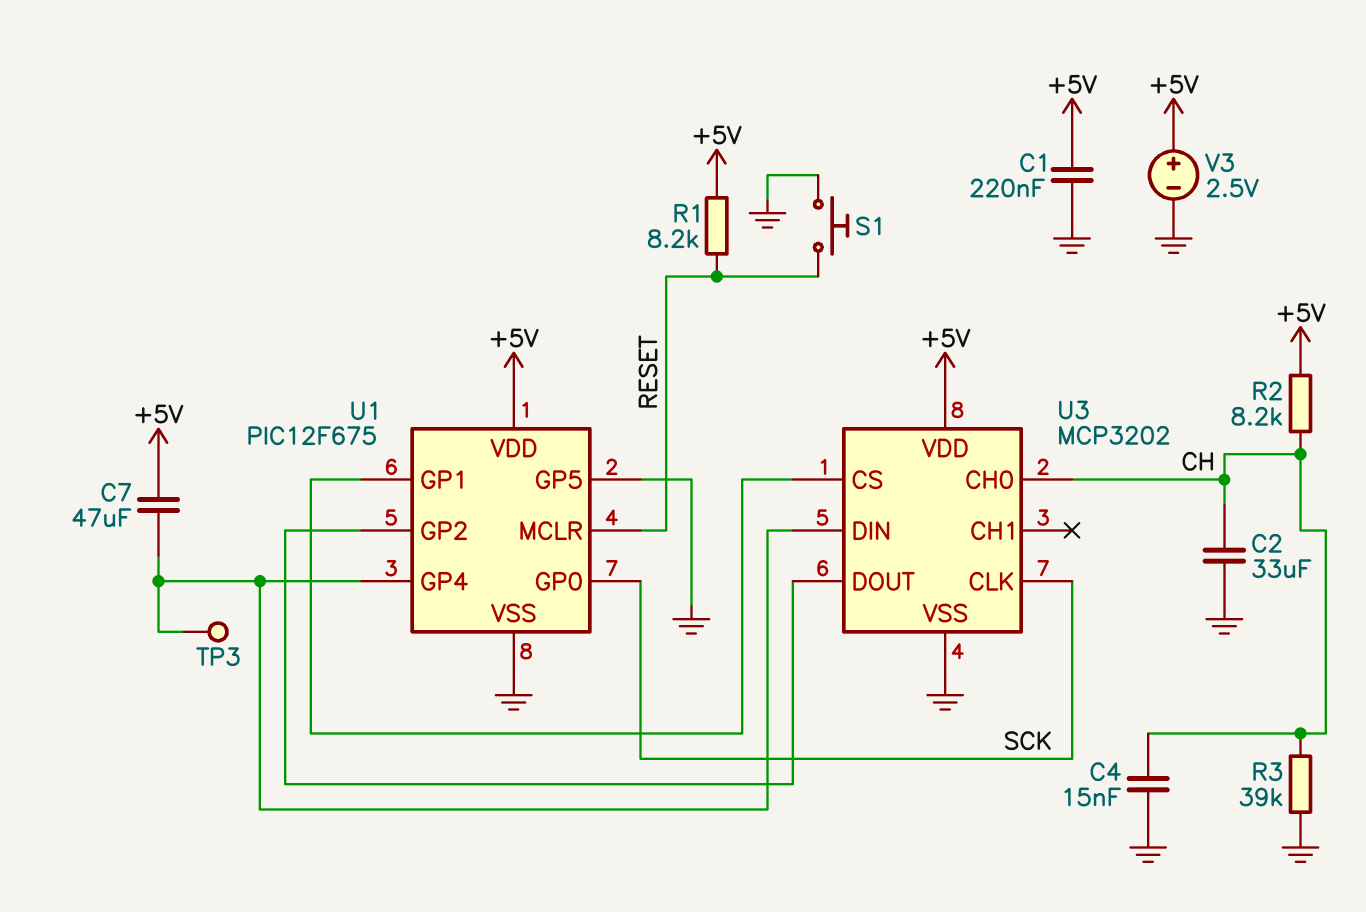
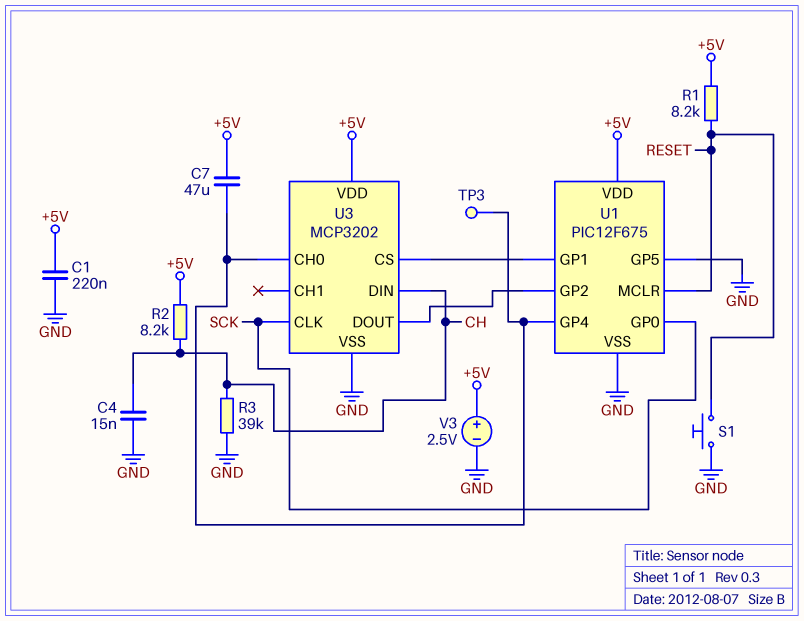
C2: 33uF (CH, GND) -> none
U3 pin CH0: CH -> U1/GP4
U3 pin DIN: U1/GP4 -> CH

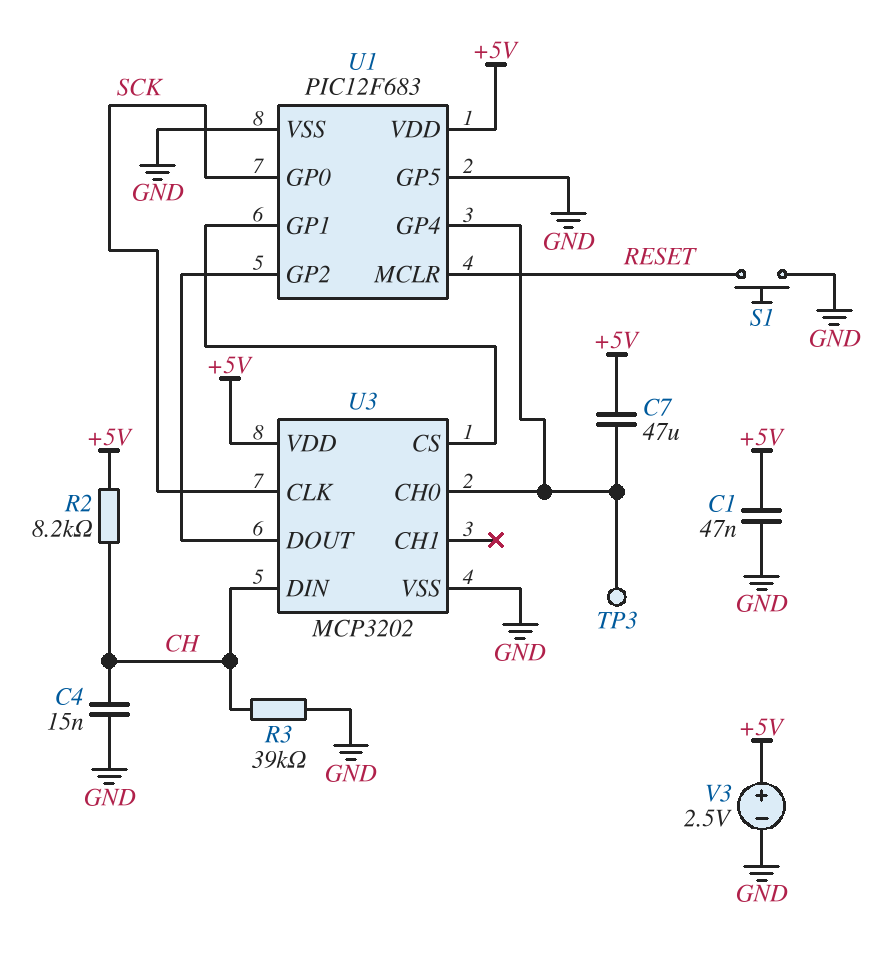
C1: 220nF (+5V, GND) -> 47nF (+5V, GND)
R1: 8.2k (+5V, RESET) -> none
U1: PIC12F675 -> PIC12F683

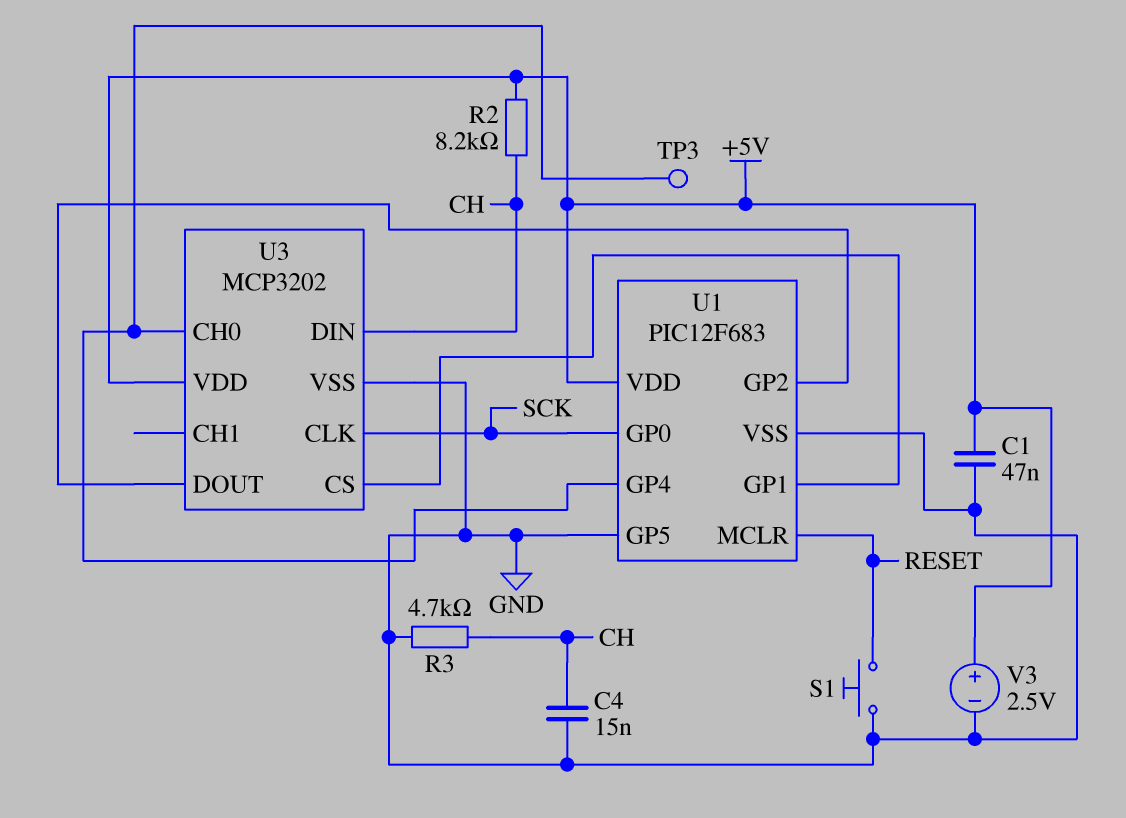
C7: 47uF (+5V, U1/GP4) -> none
R3: 39k (CH, GND) -> 4.7k (CH, GND)

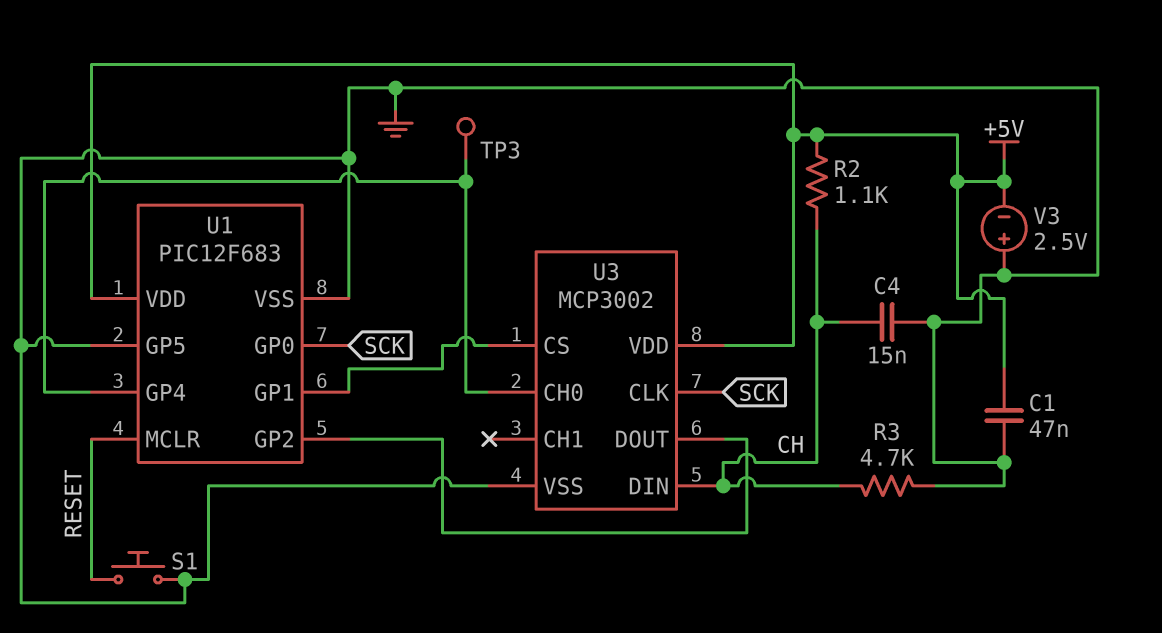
R2: 8.2k (+5V, CH) -> 1.1k (+5V, CH)
U3: MCP3202 -> MCP3002
V3: 2.5V (plus +5V, minus GND) -> 2.5V (plus GND, minus +5V)

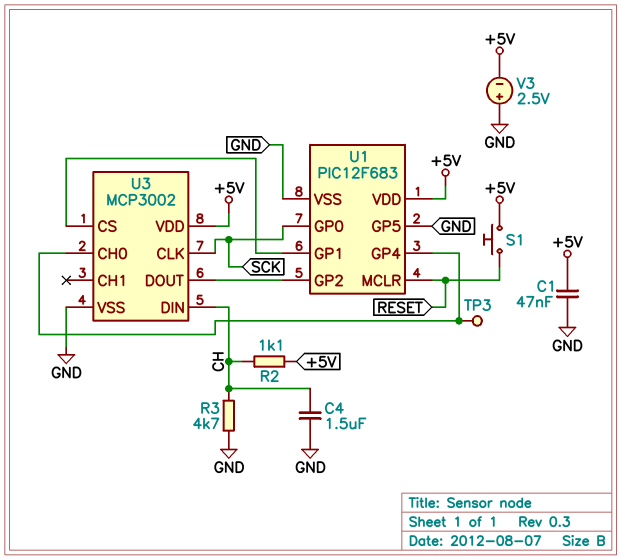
C4: 15nF (CH, GND) -> 1.5uF (CH, GND)
S1: button (GND, RESET) -> button (+5V, RESET)

